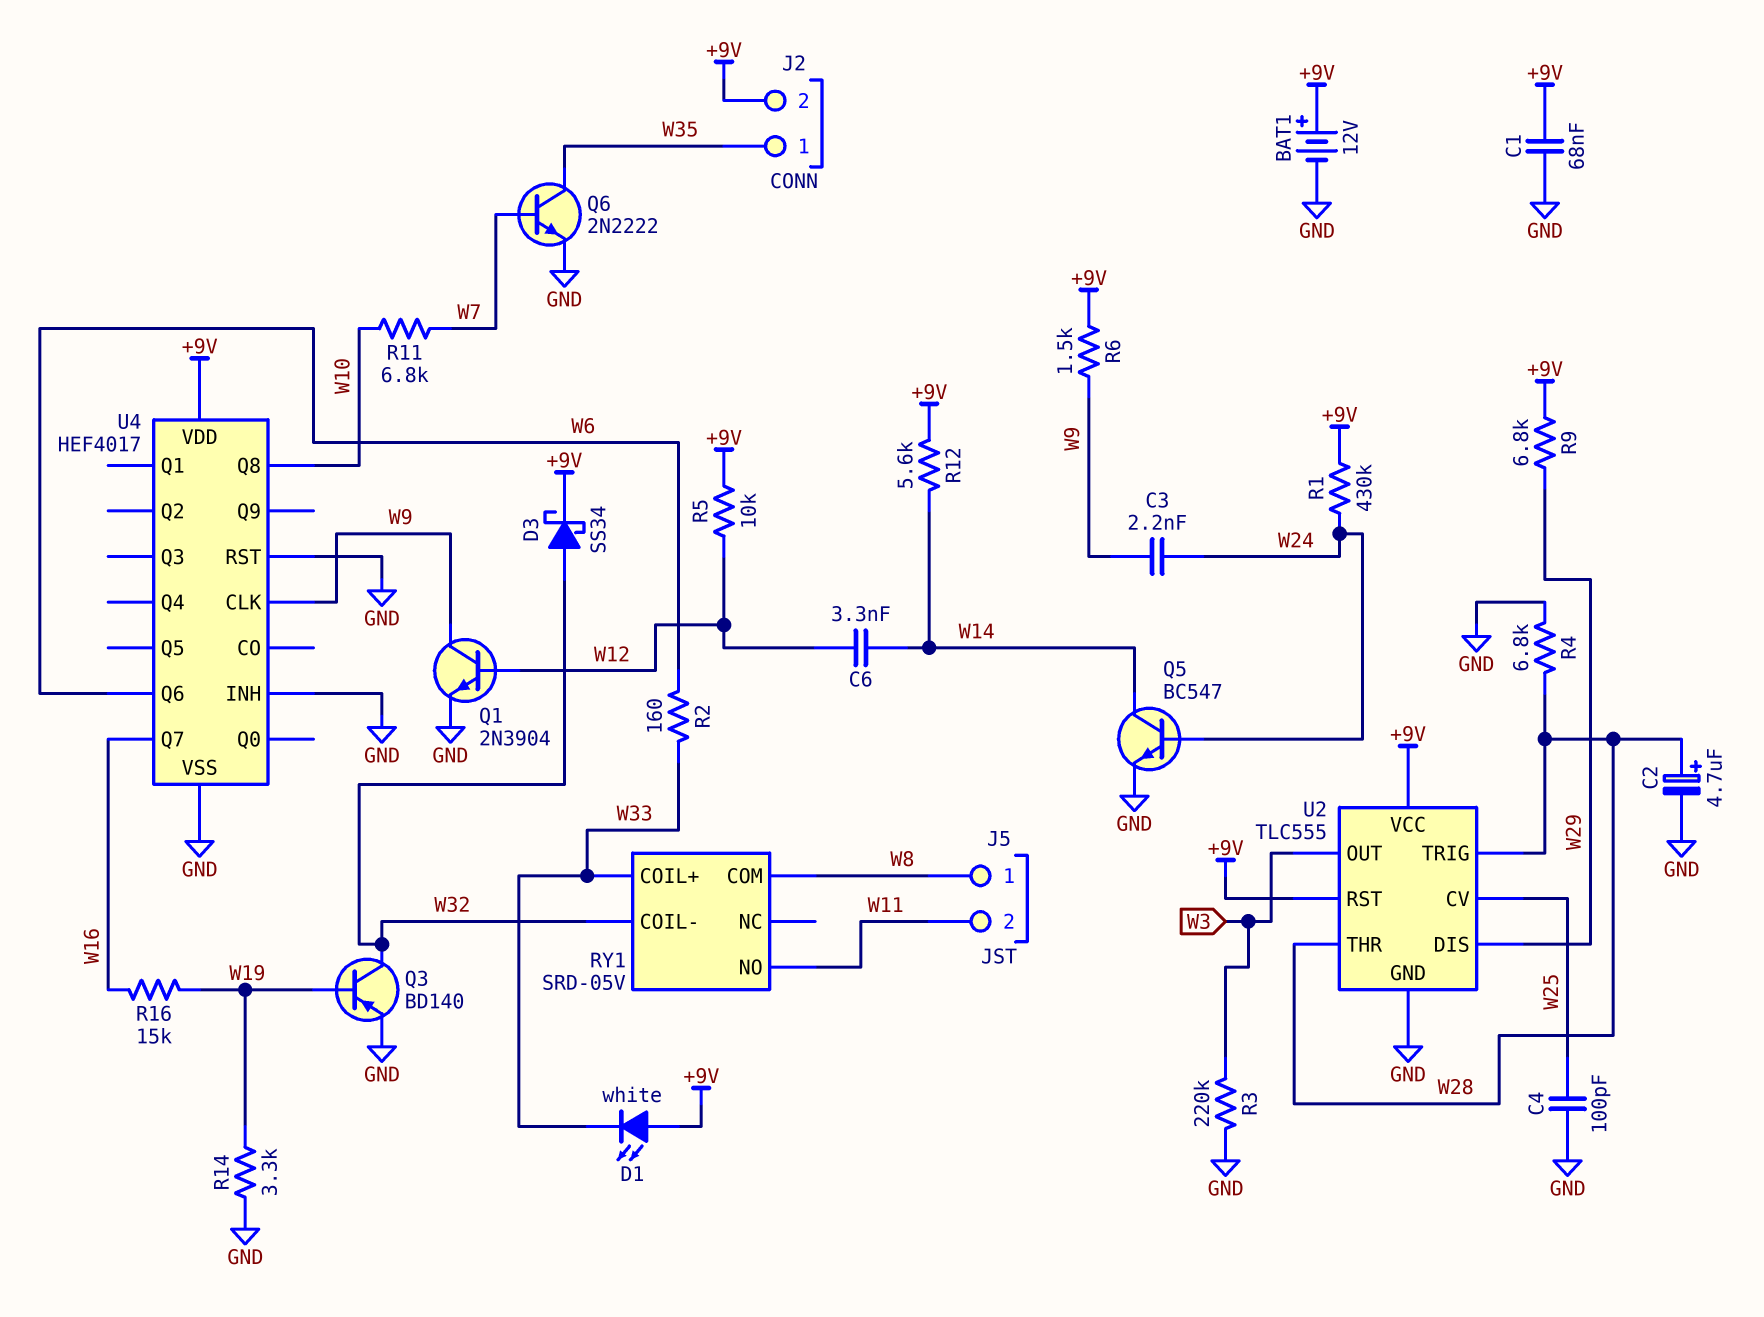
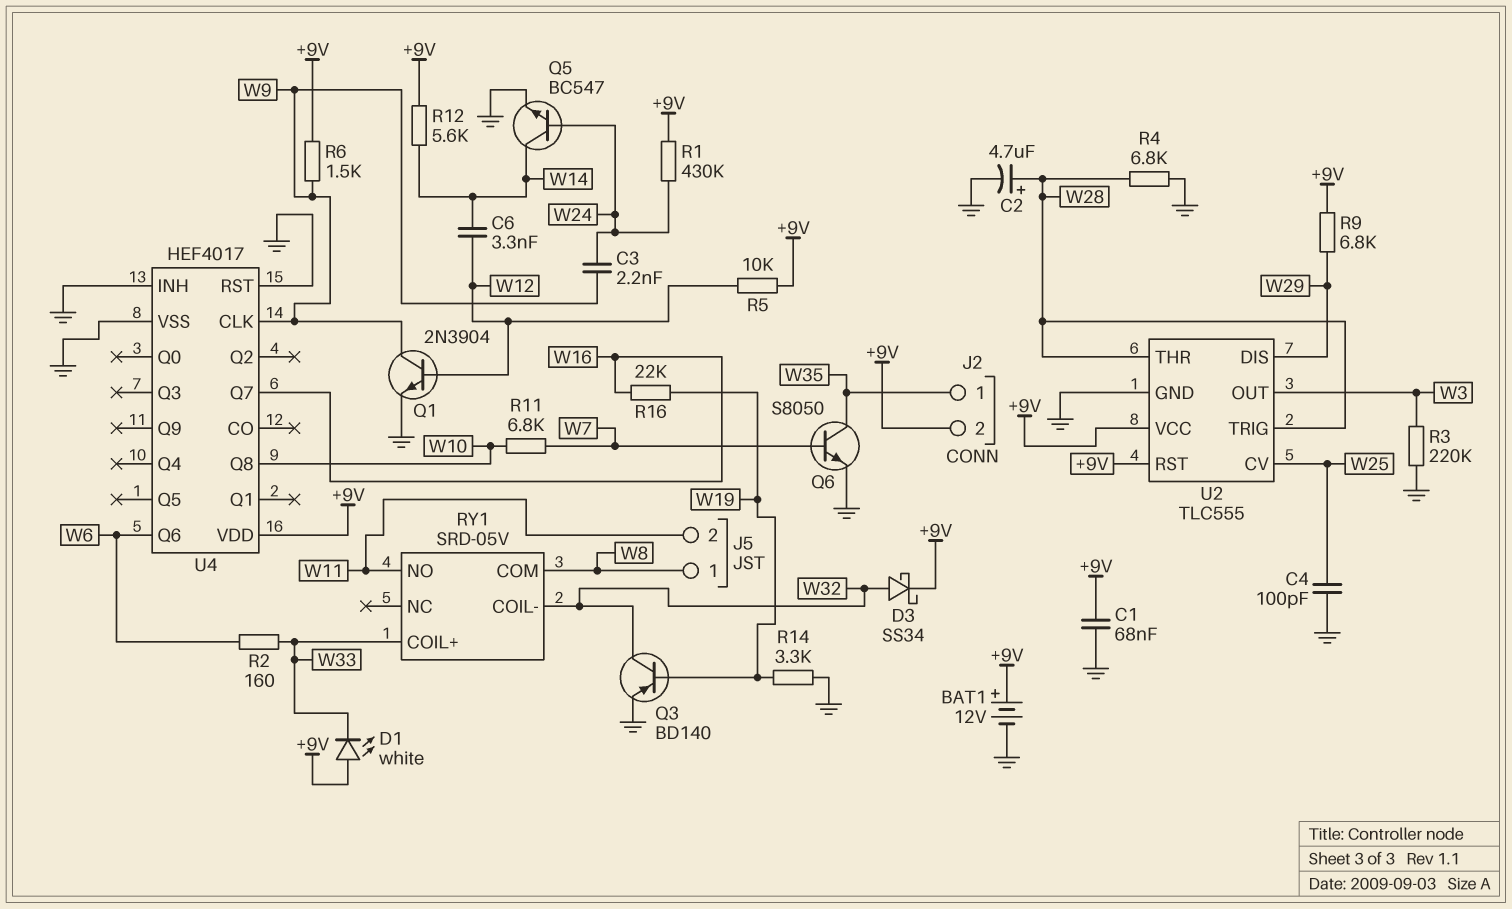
Q6: NPN 2N2222 (B W7, C W35, E GND) -> NPN S8050 (B W7, C W35, E GND)
R16: 15k (W16, W19) -> 22k (W16, W19)

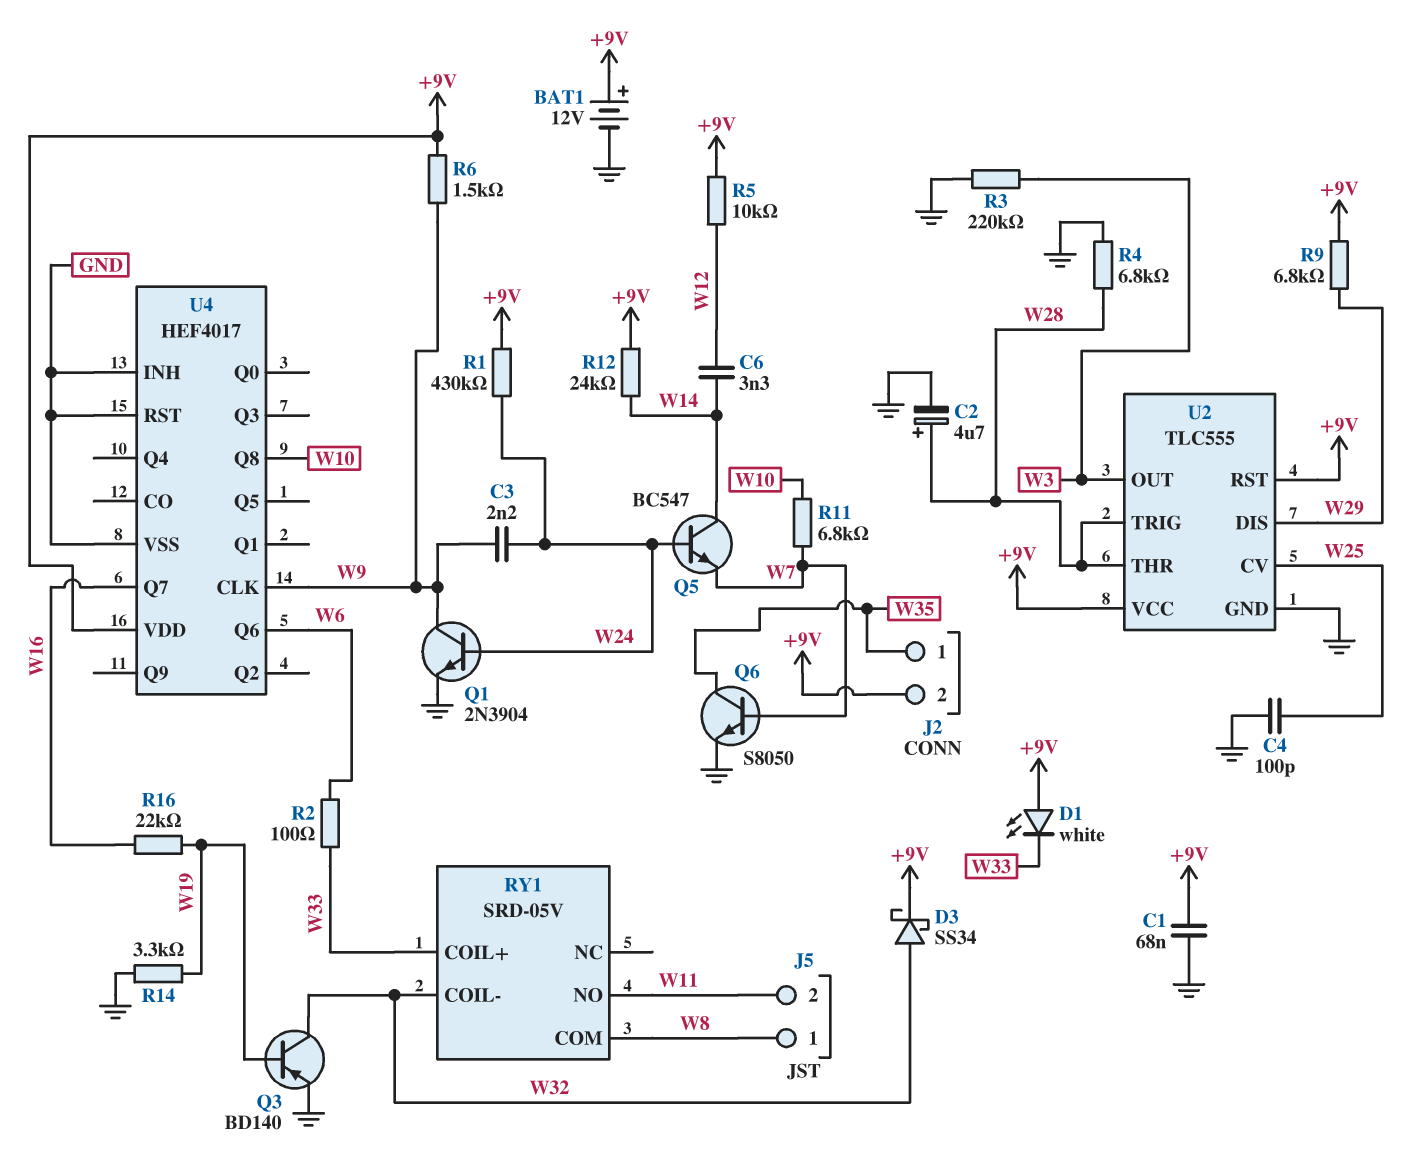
Q1: NPN 2N3904 (B W12, C W9, E GND) -> NPN 2N3904 (B W24, C W9, E GND)
Q5: NPN BC547 (B W24, C W14, E GND) -> NPN BC547 (B W24, C W14, E W7)
R2: 160 (W6, W33) -> 100 (W6, W33)
R12: 5.6k (+9V, W14) -> 24k (+9V, W14)

